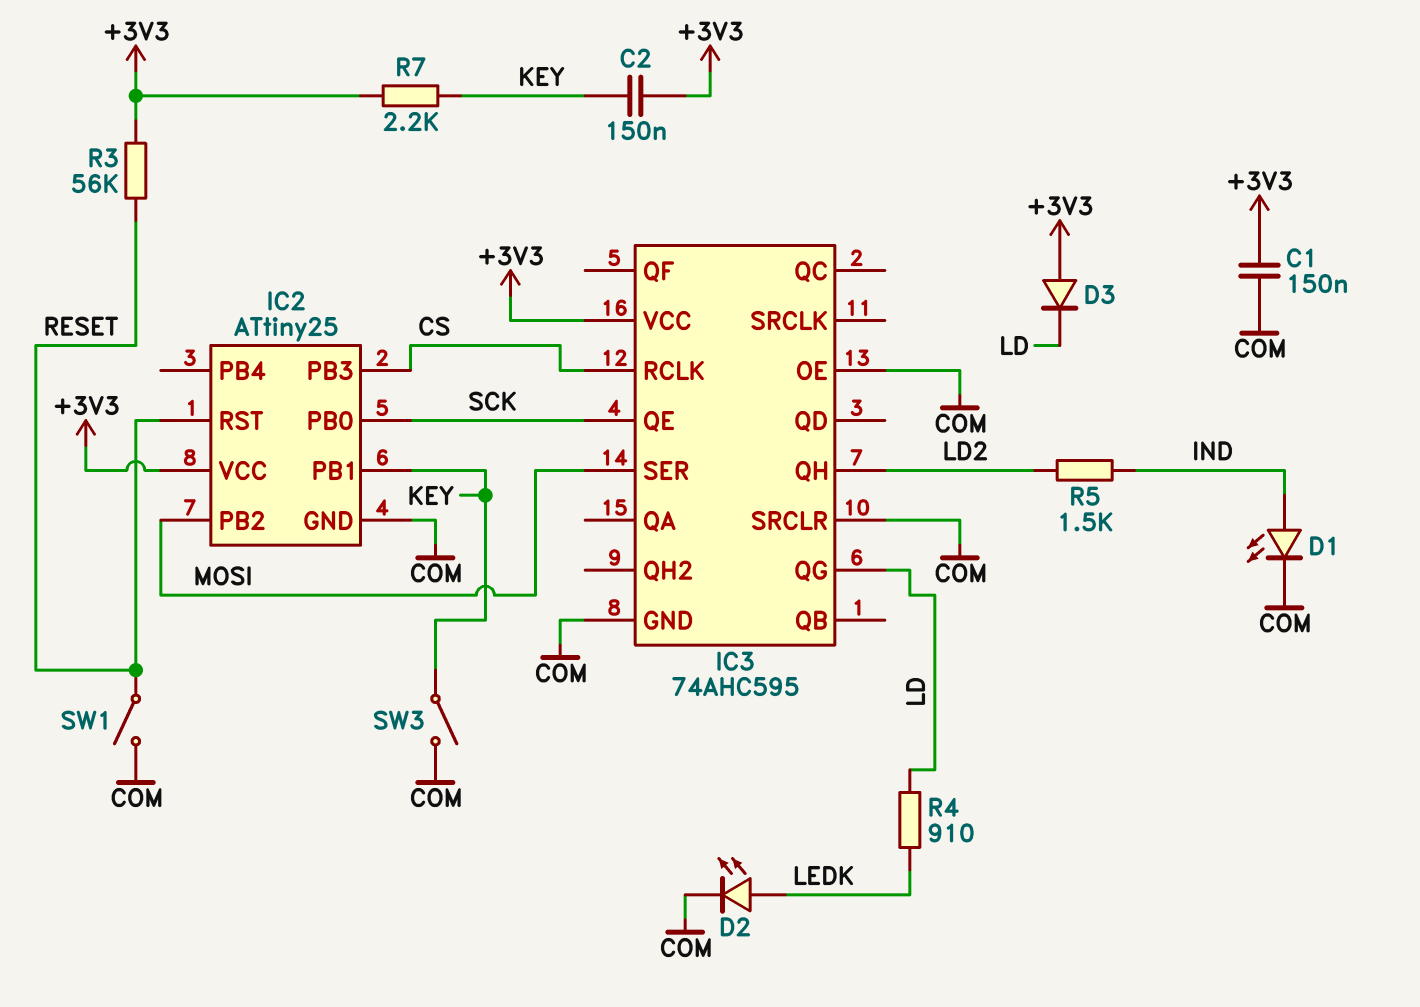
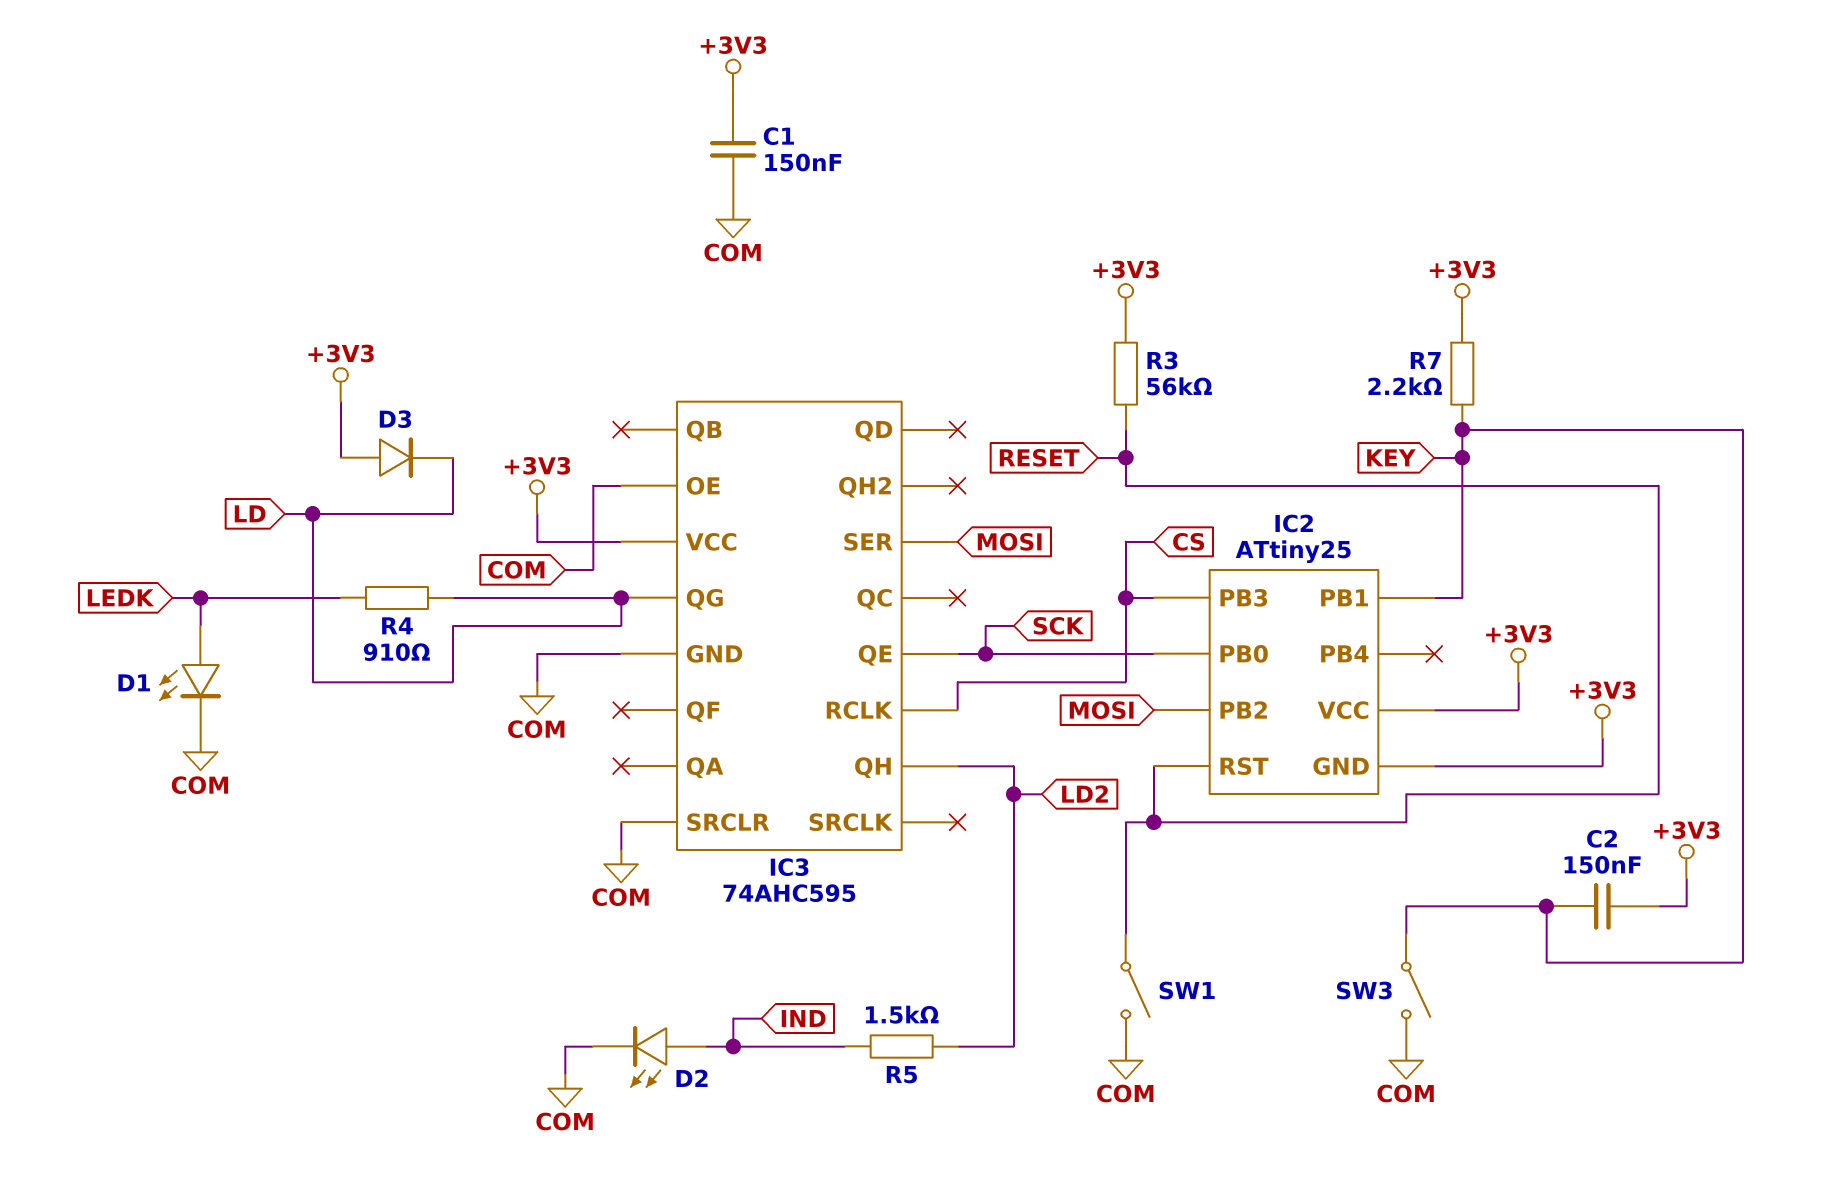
D1: LED (A IND, K COM) -> LED (A LEDK, K COM)
D2: LED (A LEDK, K COM) -> LED (A IND, K COM)
IC2 pin GND: COM -> +3V3

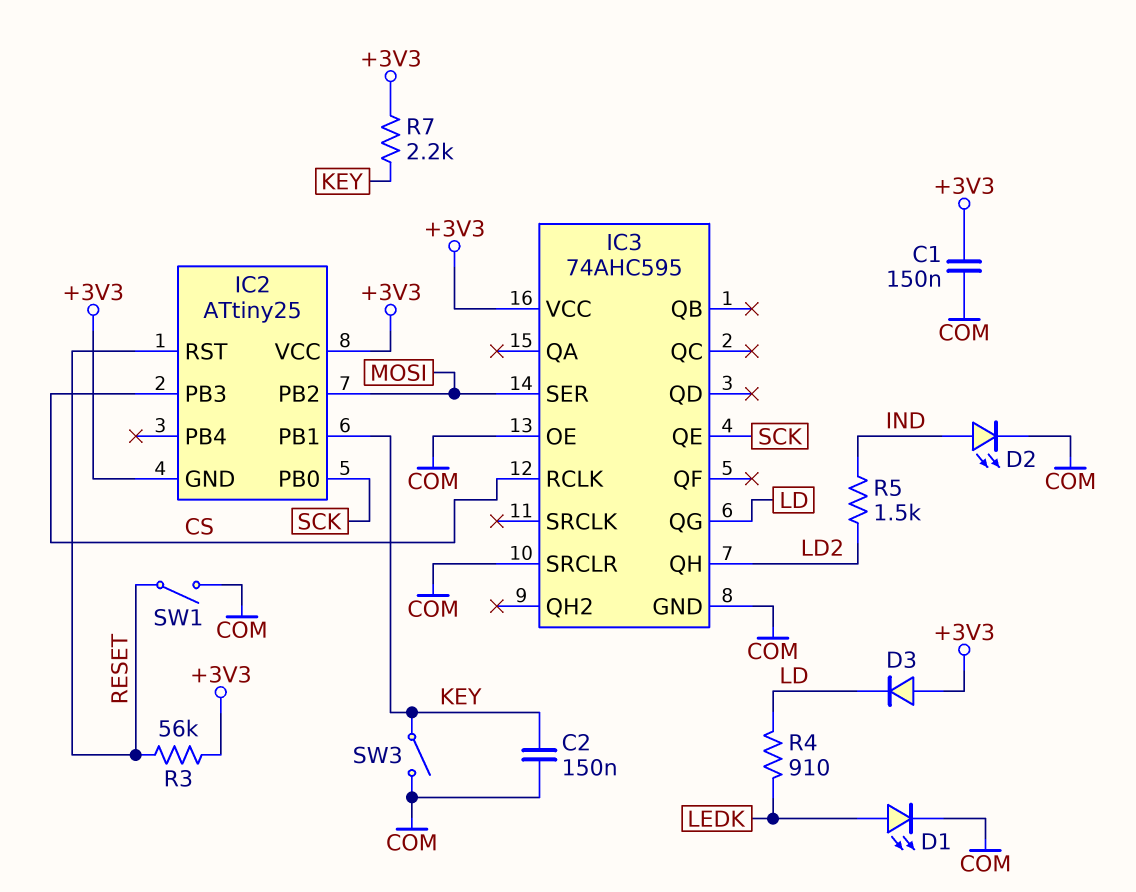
C2: 150nF (+3V3, KEY) -> 150nF (COM, KEY)

